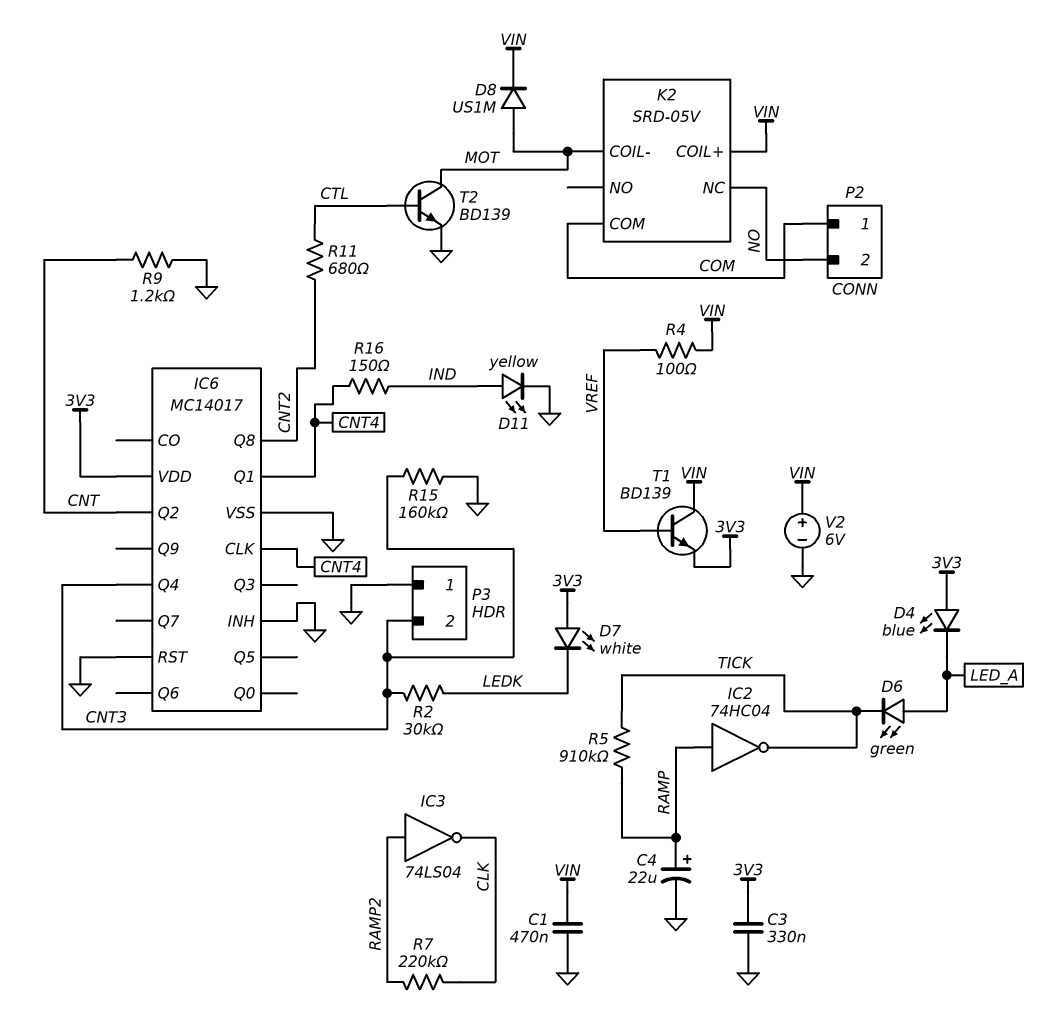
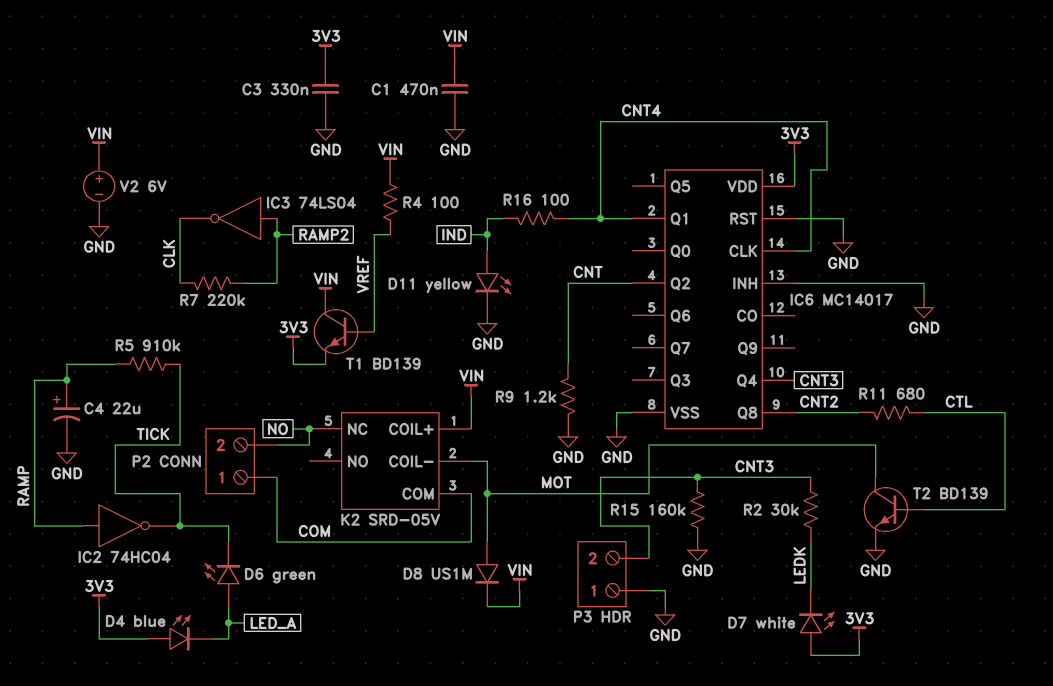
R16: 150 (CNT4, IND) -> 100 (CNT4, IND)

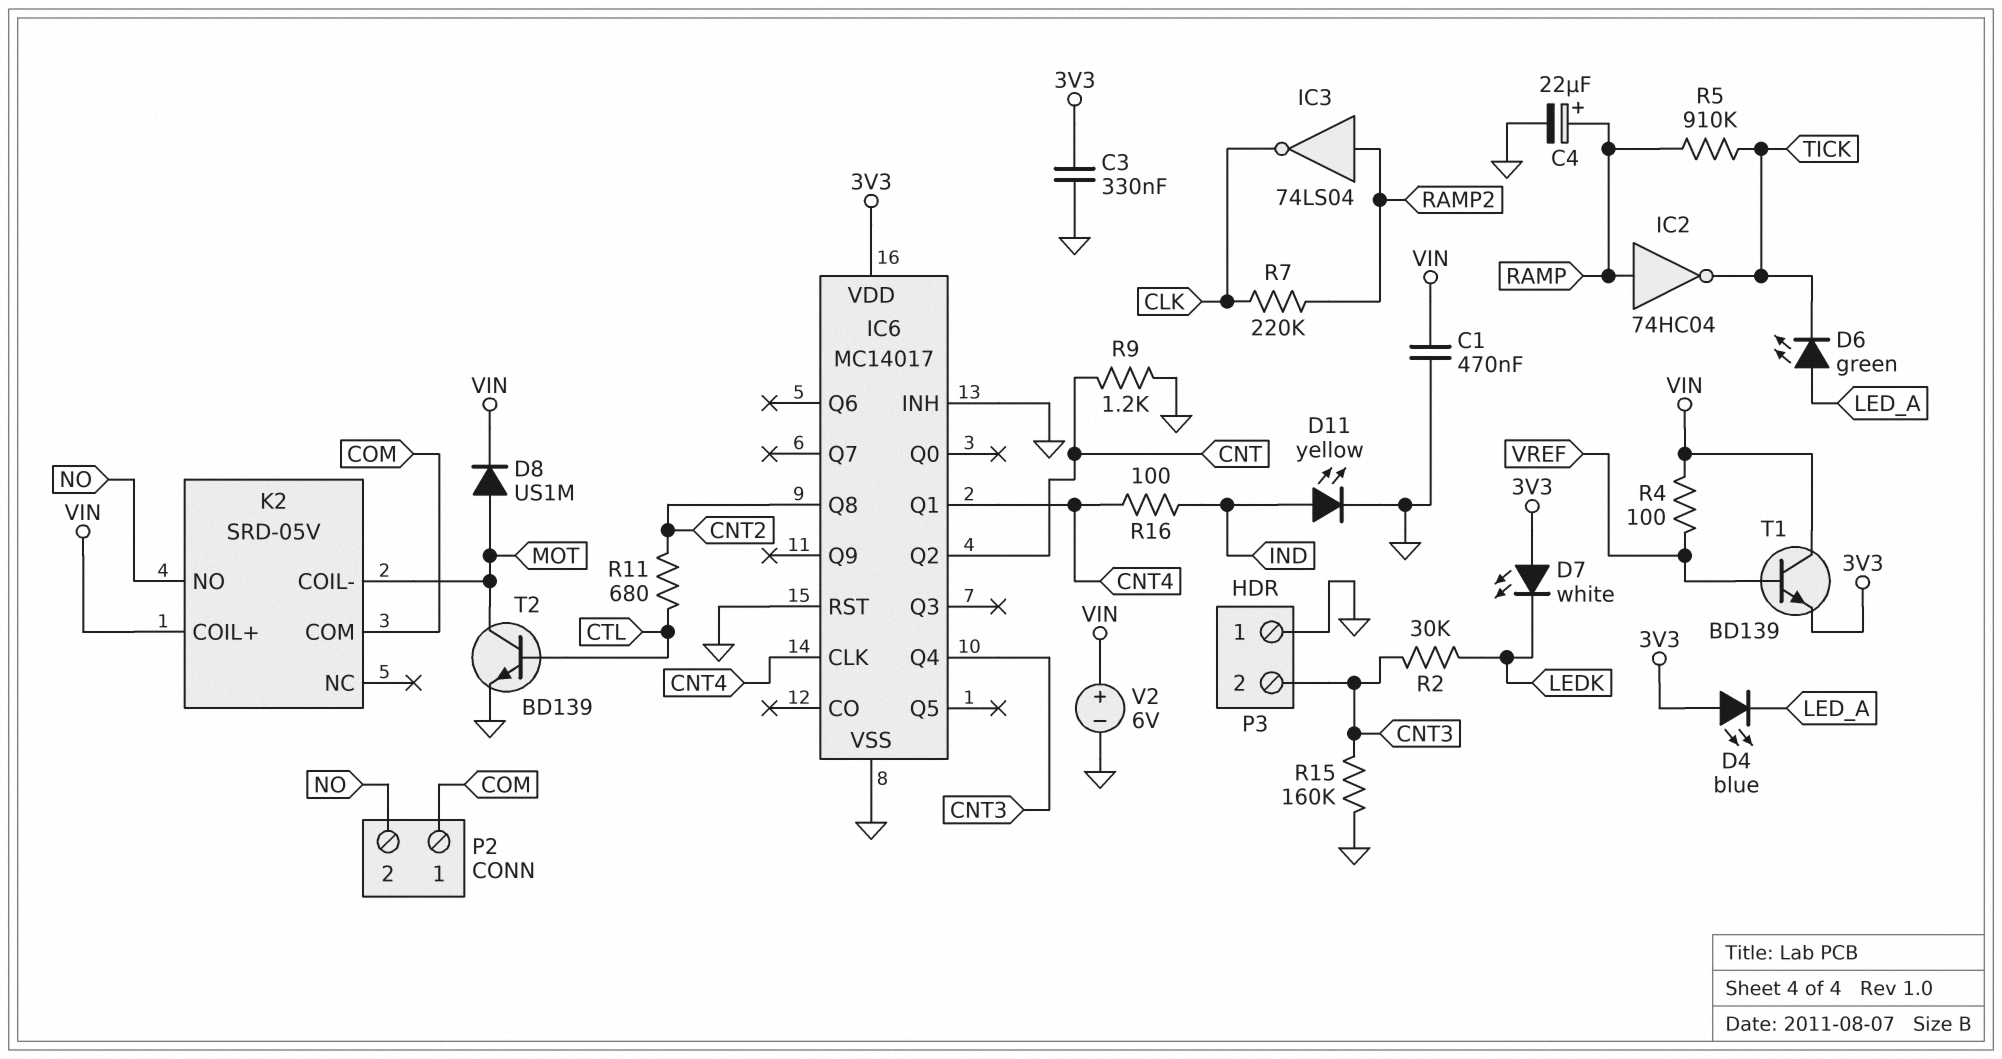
K2 pin NC: NO -> none
K2 pin NO: none -> NO

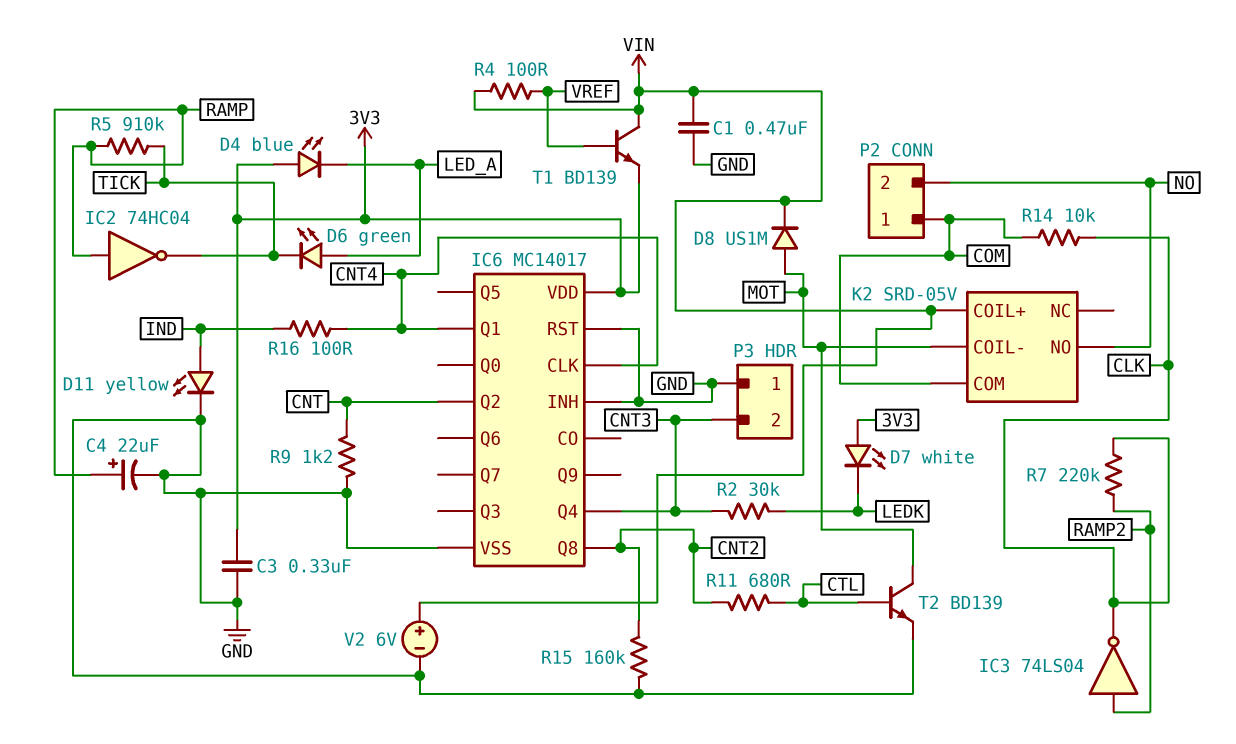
R14: none -> 10k (CLK, COM)
R15: 160k (CNT3, GND) -> 160k (CNT2, GND)

